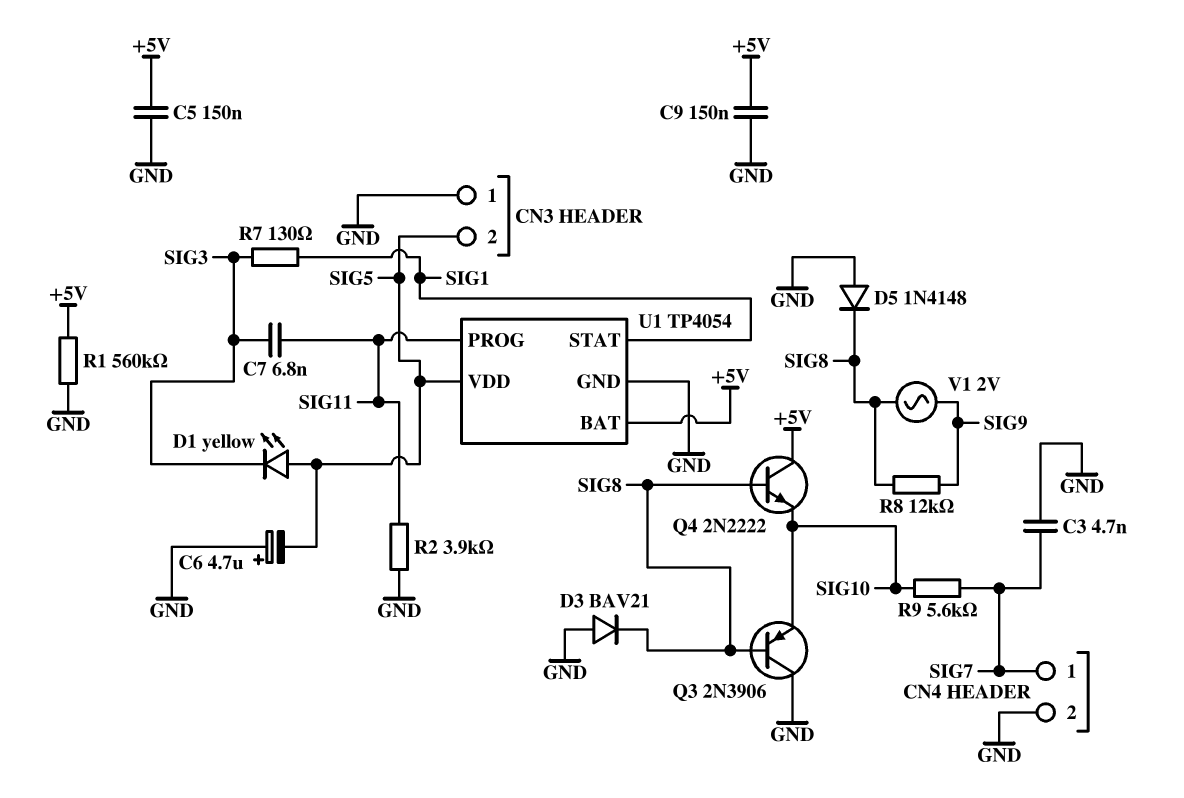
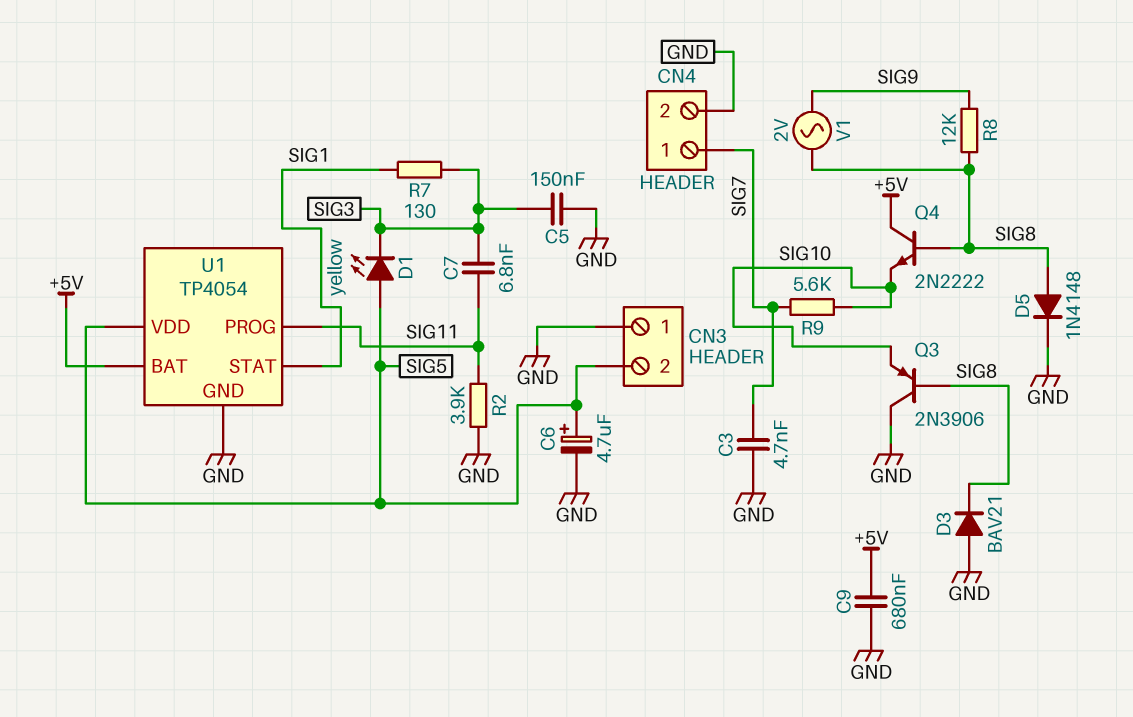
C5: 150nF (+5V, GND) -> 150nF (GND, SIG3)
C6: 4.7uF (plus GND, minus SIG5) -> 4.7uF (plus SIG5, minus GND)
C9: 150nF (+5V, GND) -> 680nF (+5V, GND)
D5: diode 1N4148 (A GND, K SIG8) -> diode 1N4148 (A SIG8, K GND)
R1: 560k (+5V, GND) -> none

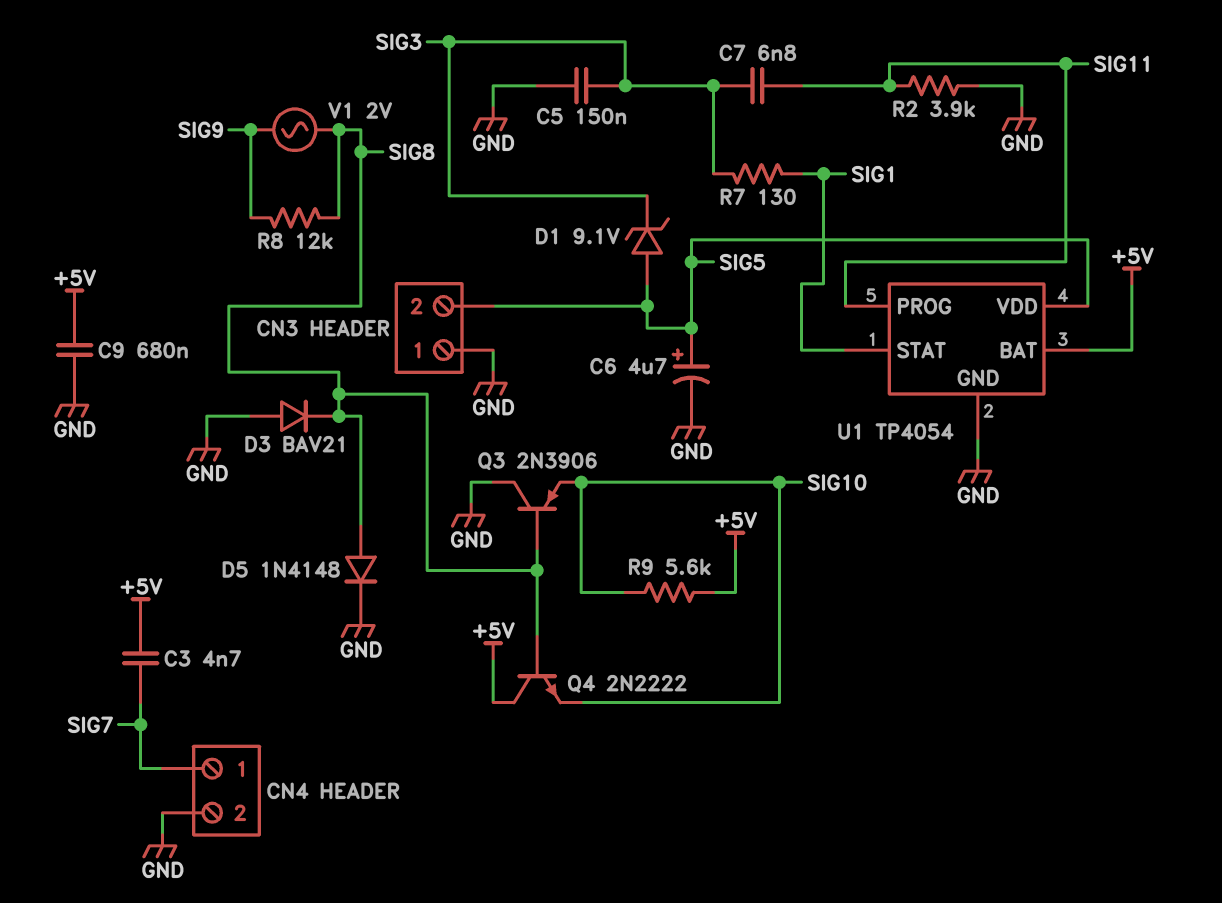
C3: 4.7nF (GND, SIG7) -> 4.7nF (+5V, SIG7)
D1: LED yellow (A SIG5, K SIG3) -> zener 9.1V (A SIG5, K SIG3)
R9: 5.6k (SIG7, SIG10) -> 5.6k (+5V, SIG10)

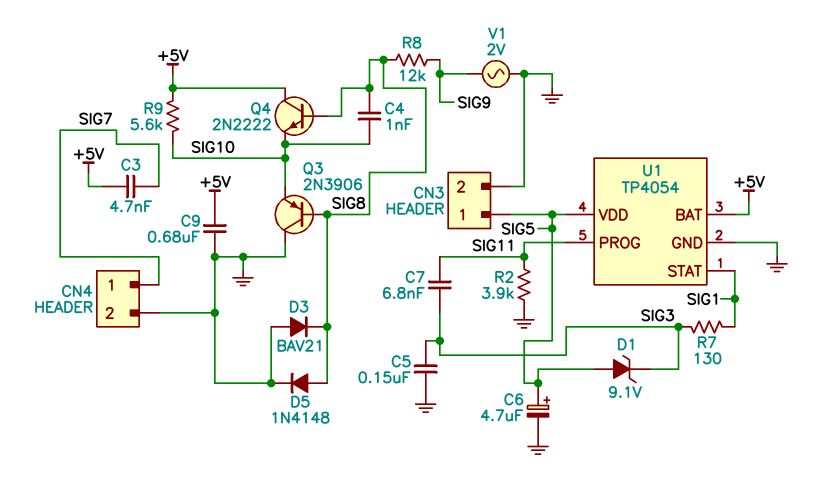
C4: none -> 1nF (SIG8, SIG10)
CN3 pin 1: GND -> SIG5
CN3 pin 2: SIG5 -> GND
V1: AC 2V (SIG8, SIG9) -> AC 2V (GND, SIG9)

